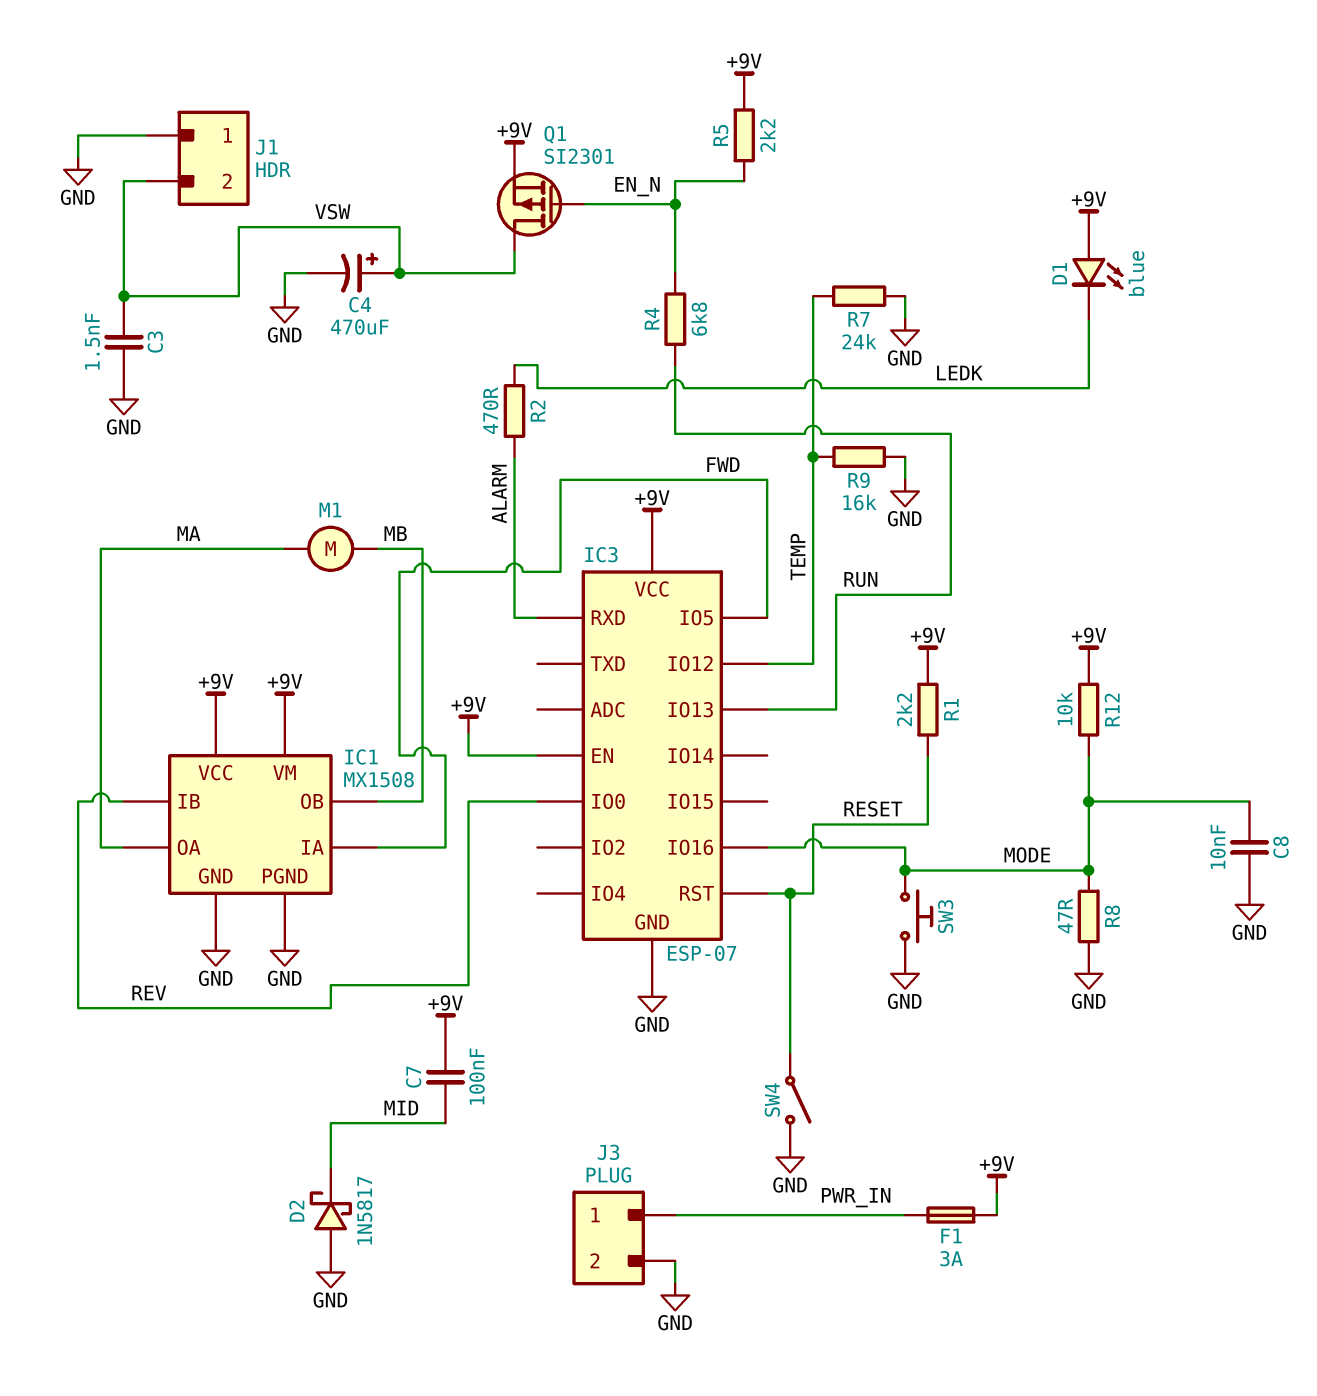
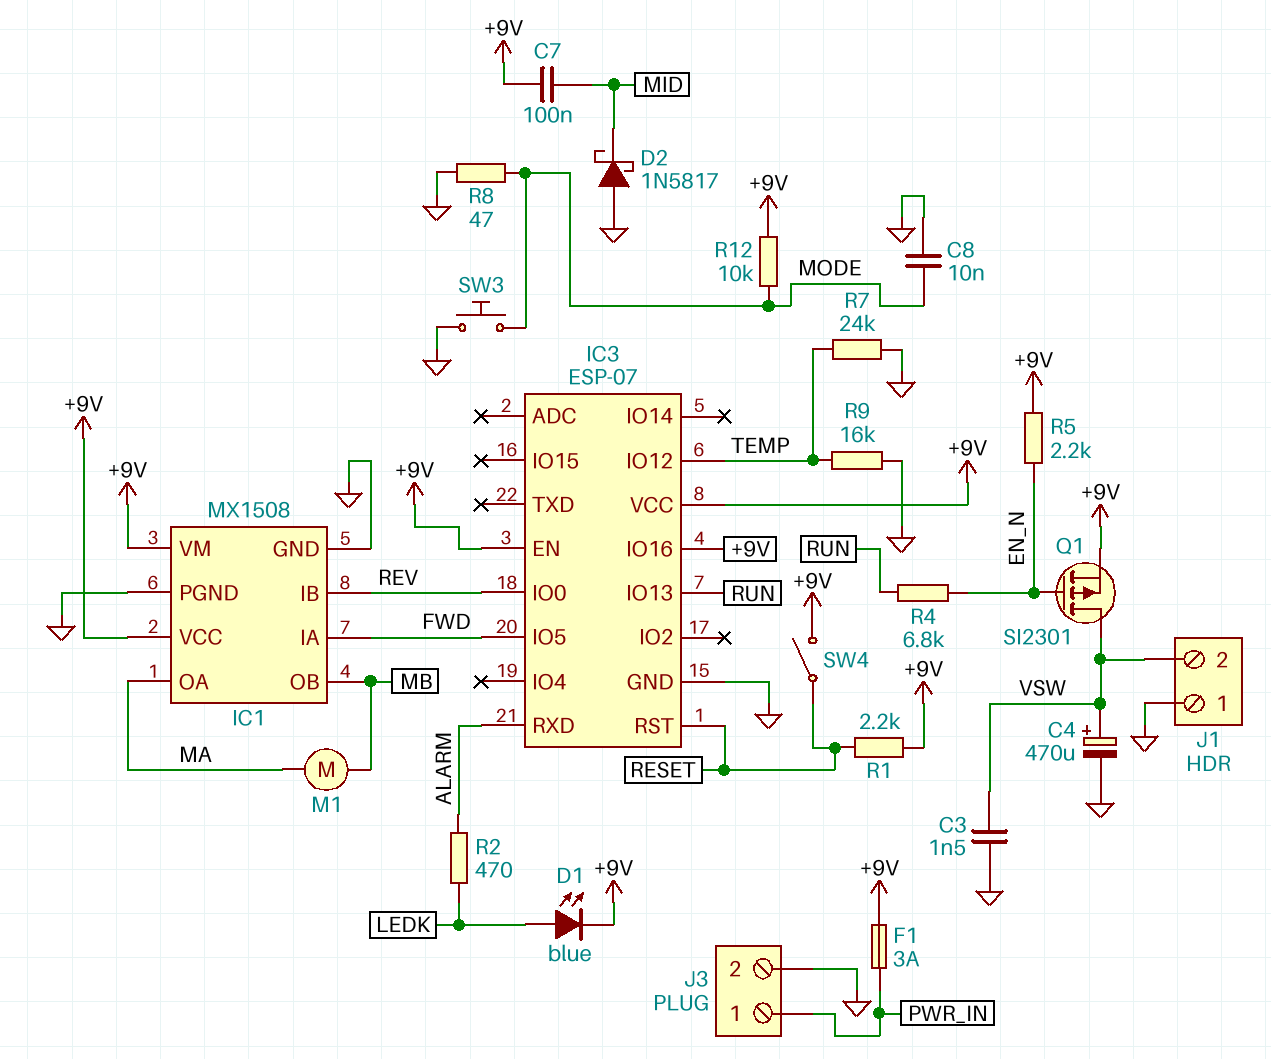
D1: LED blue (A +9V, K LEDK) -> LED blue (A LEDK, K +9V)
IC3 pin IO16: MODE -> +9V
SW4: switch (GND, RESET) -> switch (+9V, RESET)

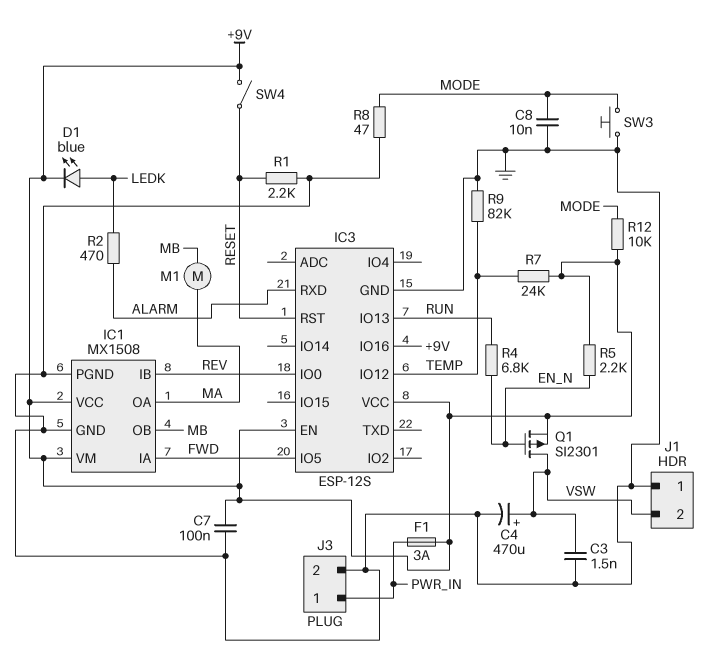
C7: 100nF (+9V, MID) -> 100nF (+9V, GND)
D2: schottky 1N5817 (A GND, K MID) -> none
IC3: ESP-07 -> ESP-12S
R1: 2.2k (+9V, RESET) -> 2.2k (GND, RESET)
R7: 24k (GND, TEMP) -> 24k (+9V, TEMP)
R9: 16k (GND, TEMP) -> 82k (GND, TEMP)

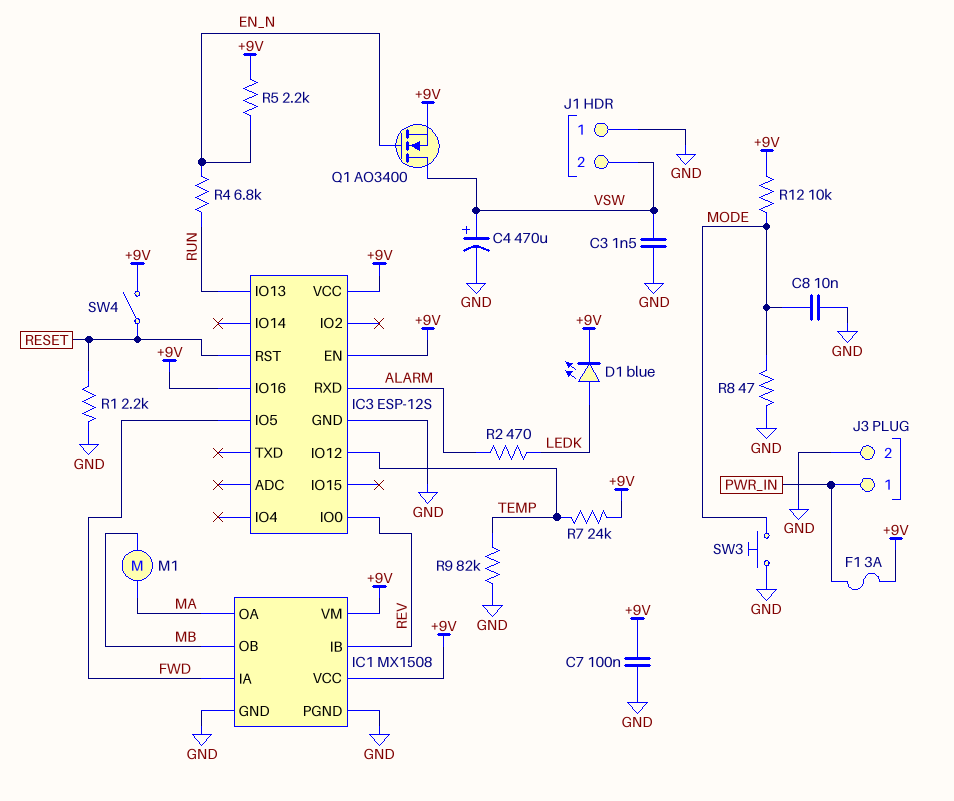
Q1: PMOS SI2301 (G EN_N, D VSW, S +9V) -> NMOS AO3400 (G EN_N, D VSW, S +9V)

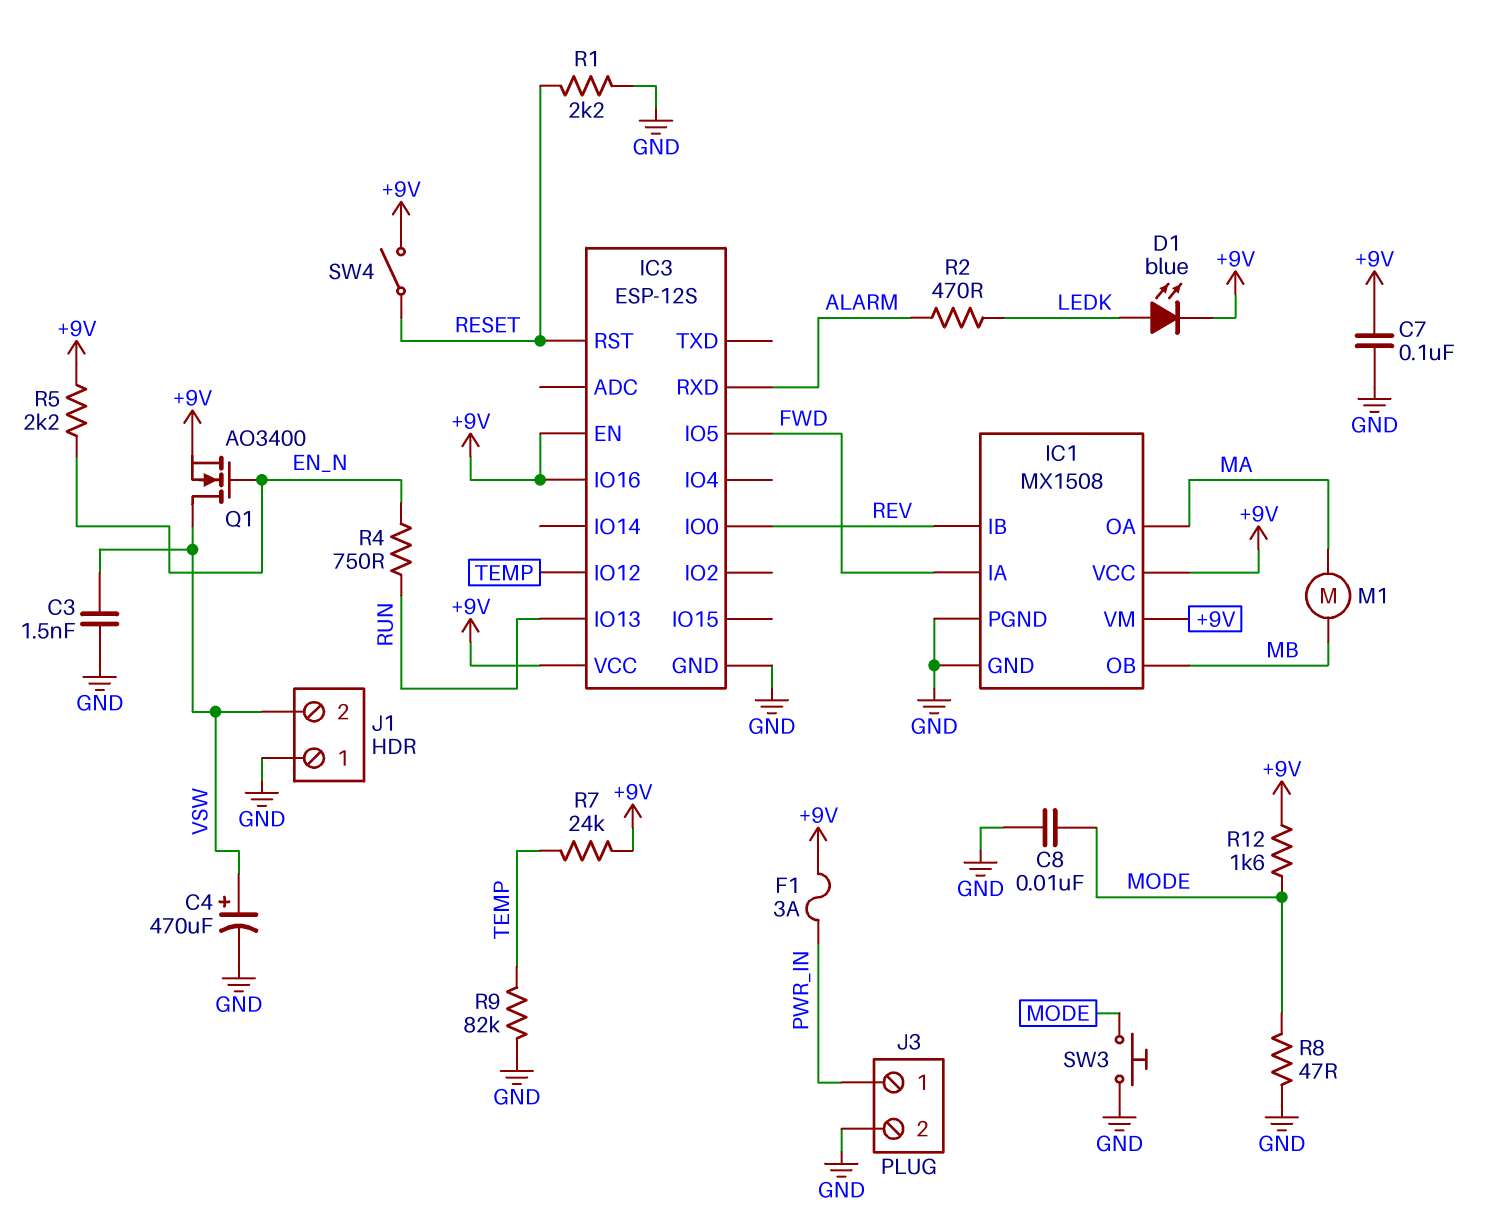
R4: 6.8k (EN_N, RUN) -> 750 (EN_N, RUN)
R12: 10k (+9V, MODE) -> 1.6k (+9V, MODE)

